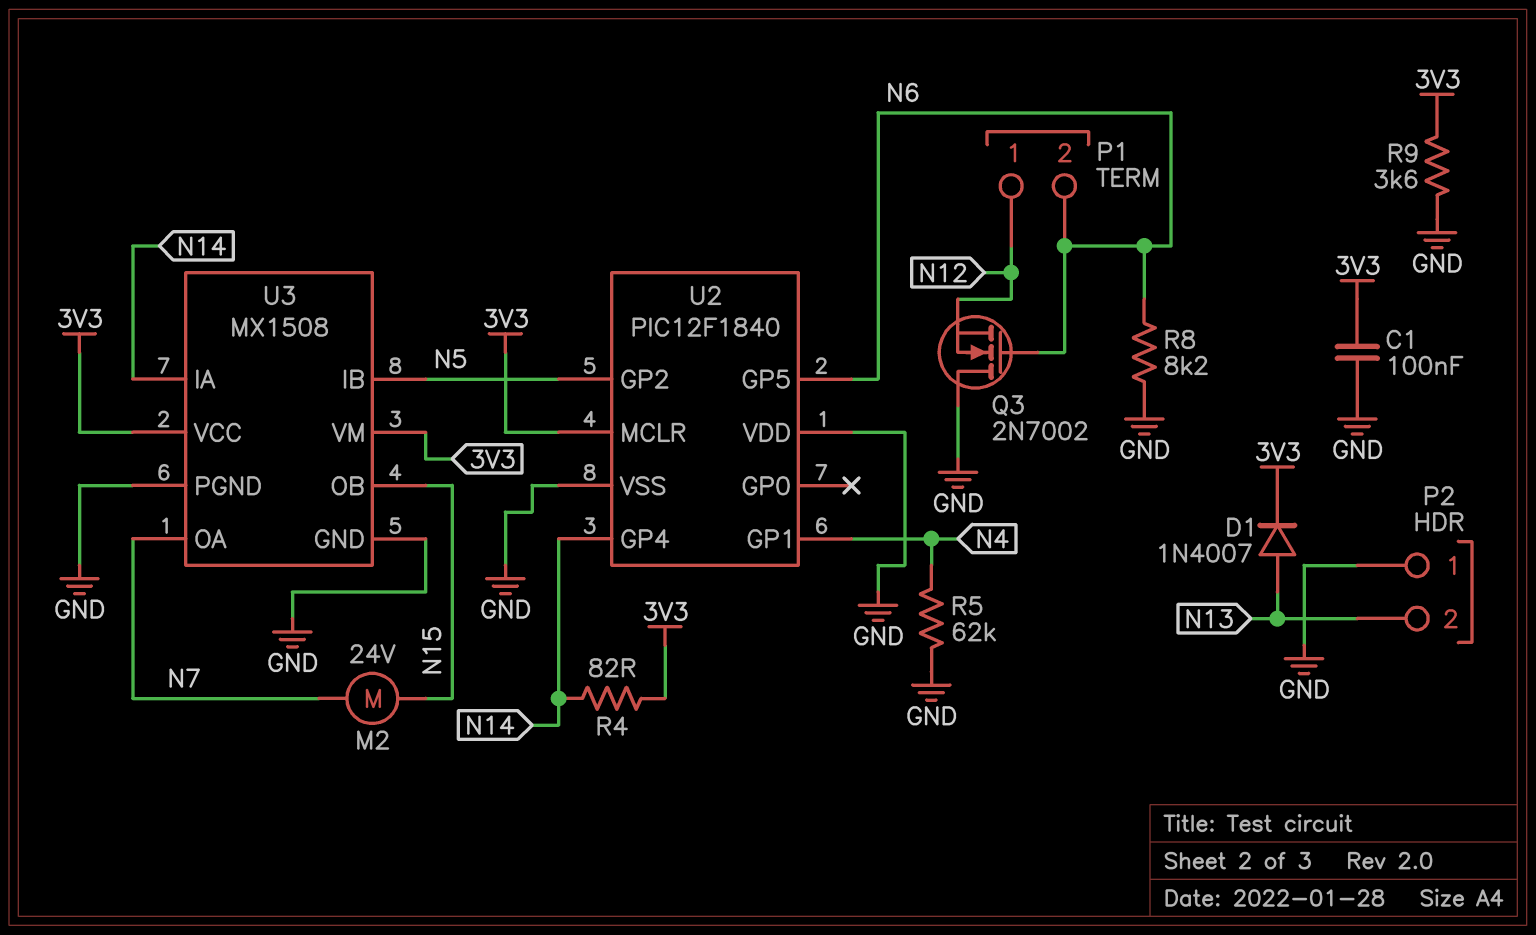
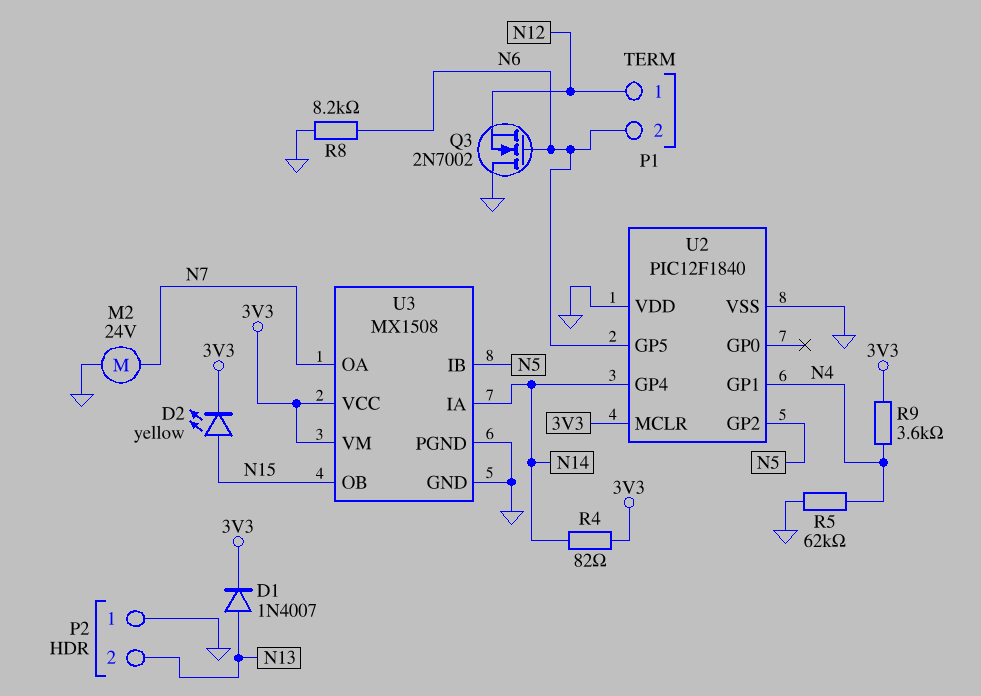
C1: 100nF (3V3, GND) -> none
D2: none -> LED yellow (A N15, K 3V3)
M2: motor 24V (N7, N15) -> motor 24V (GND, N7)
R9: 3.6k (3V3, GND) -> 3.6k (3V3, N4)

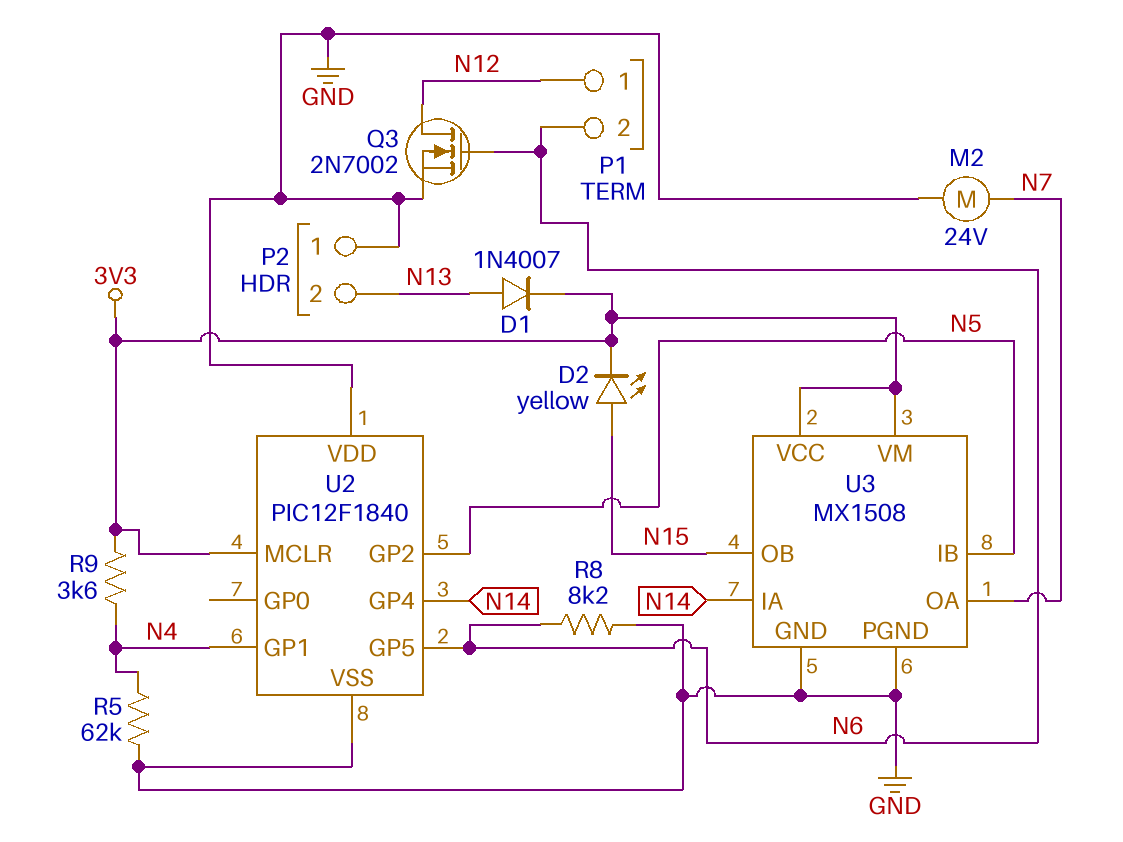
Q3: NMOS 2N7002 (G N6, D GND, S N12) -> NMOS 2N7002 (G N6, D N12, S GND)
R4: 82 (3V3, N14) -> none

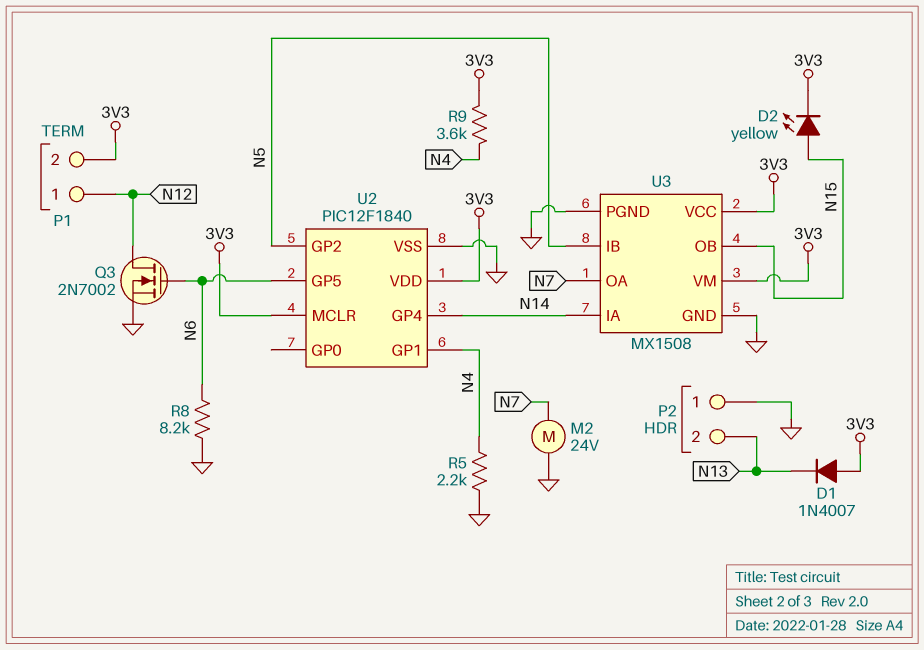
D1: diode 1N4007 (A N13, K 3V3) -> diode 1N4007 (A 3V3, K N13)
P1 pin 2: N6 -> 3V3
R5: 62k (GND, N4) -> 2.2k (GND, N4)
U2 pin VDD: GND -> 3V3

